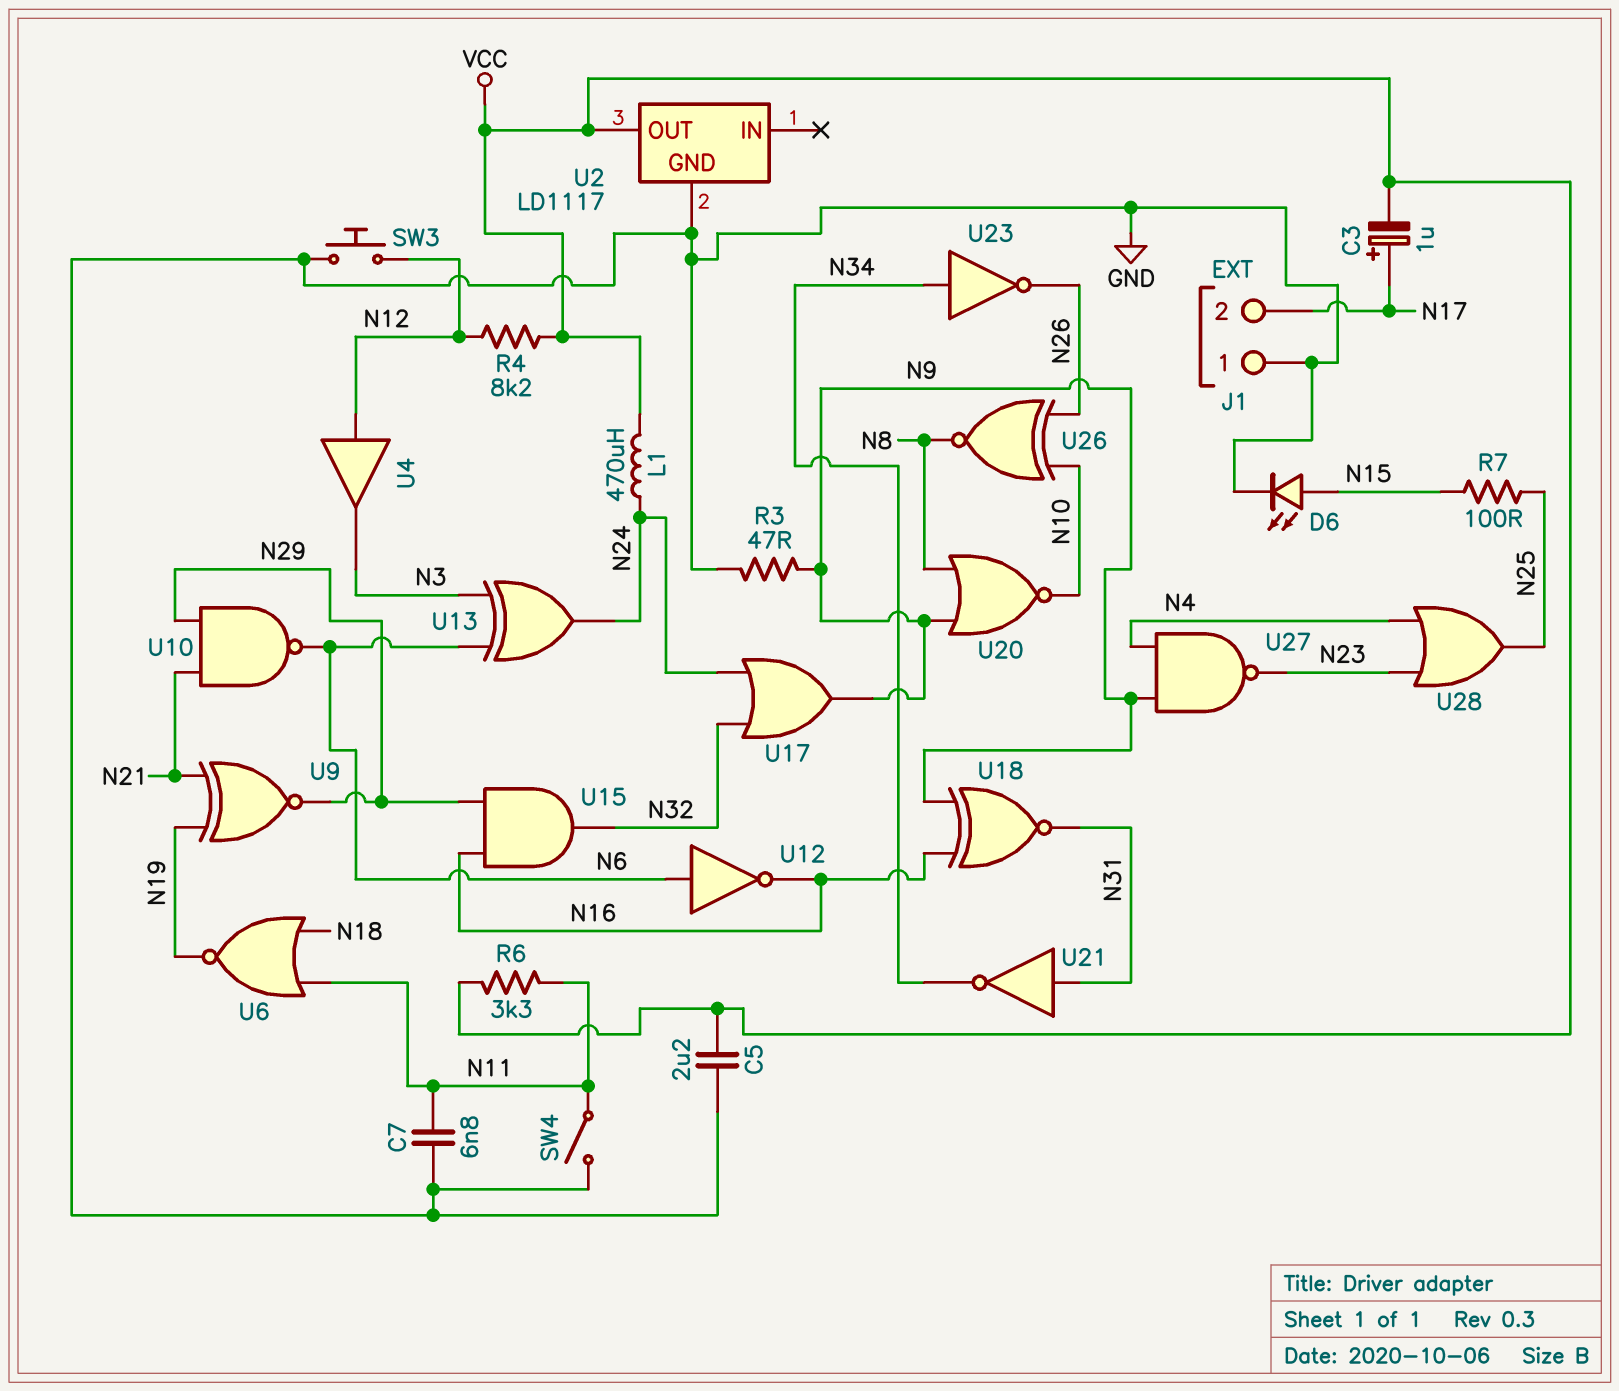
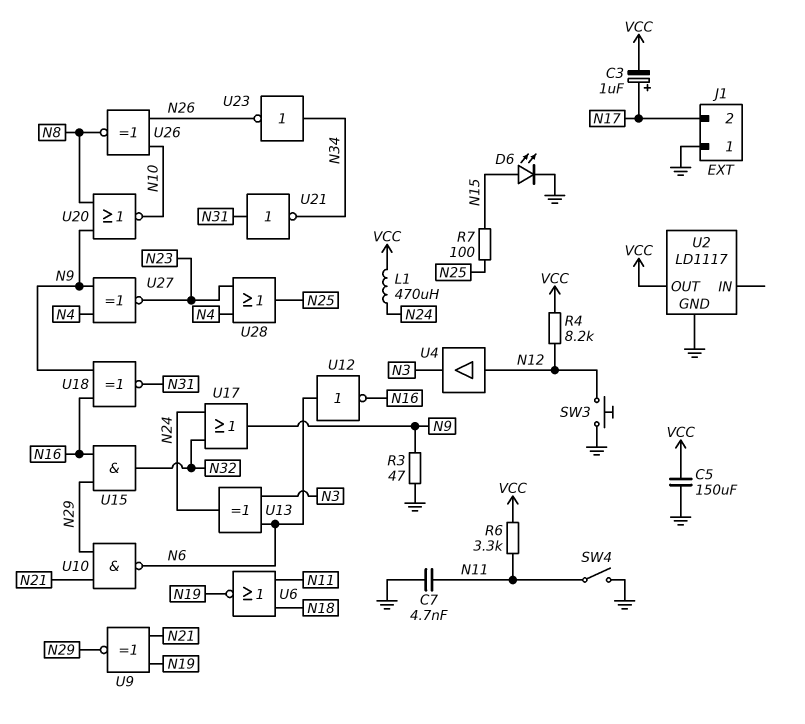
C5: 2.2uF (GND, VCC) -> 150uF (GND, VCC)
C7: 6.8nF (GND, N11) -> 4.7nF (GND, N11)
U27: NAND (in N4, in N9, out N23) -> XNOR (in N4, in N9, out N23)

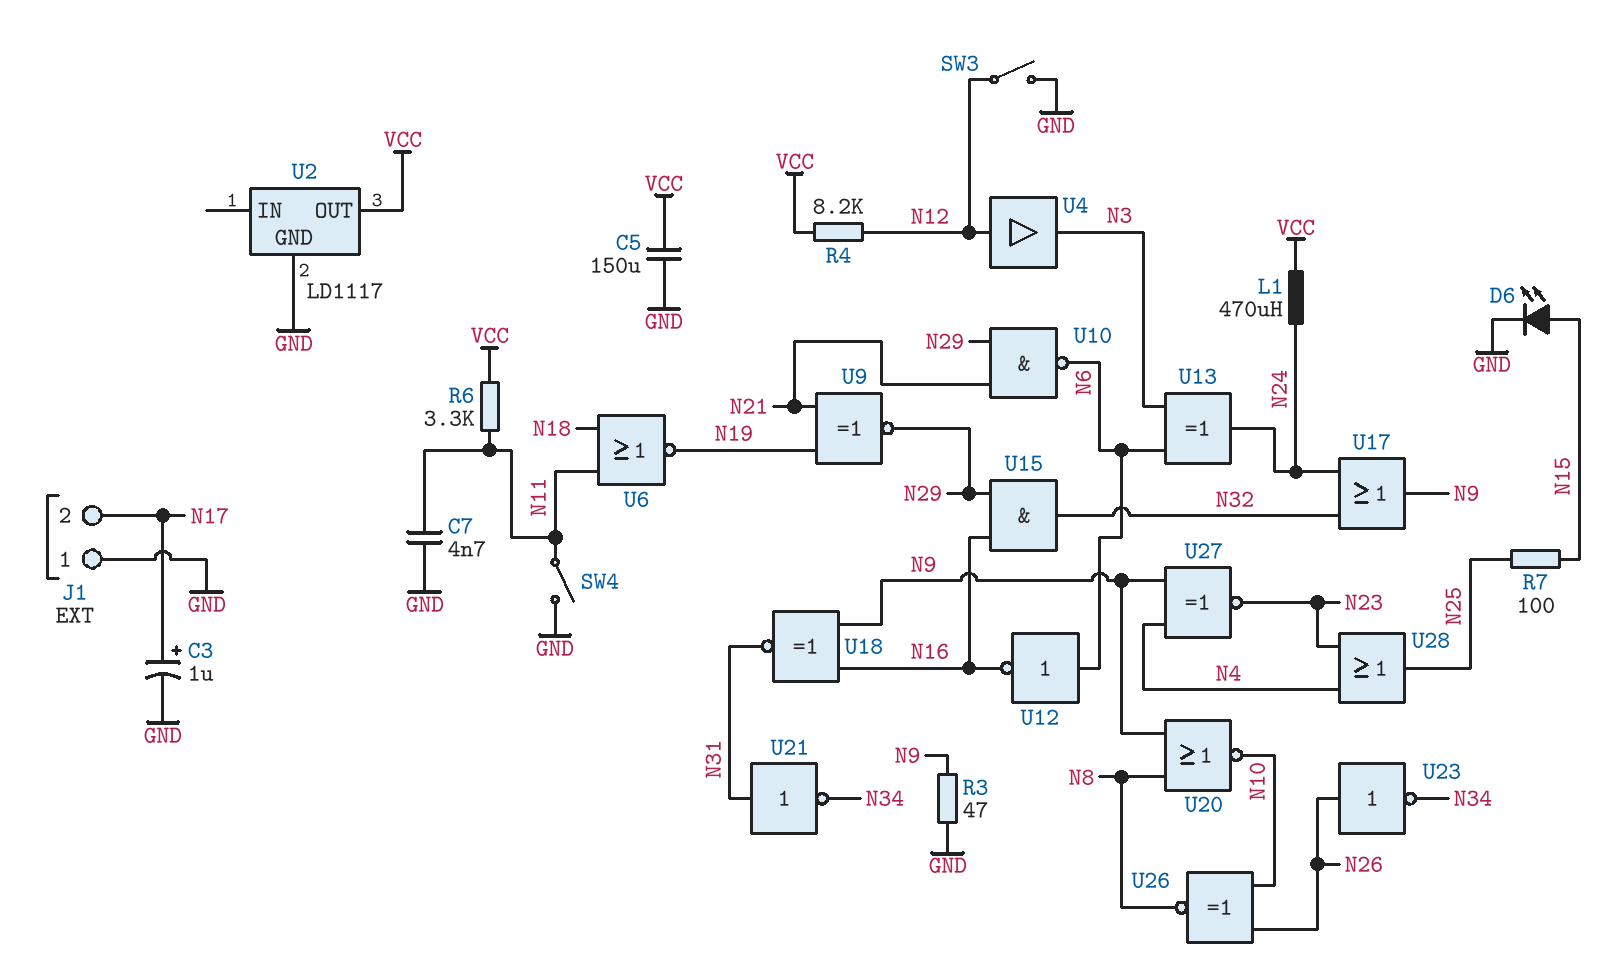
C3: 1uF (plus N17, minus VCC) -> 1uF (plus N17, minus GND)
SW3: button (GND, N12) -> switch (GND, N12)
U23: NOT (in N34, out N26) -> NOT (in N26, out N34)

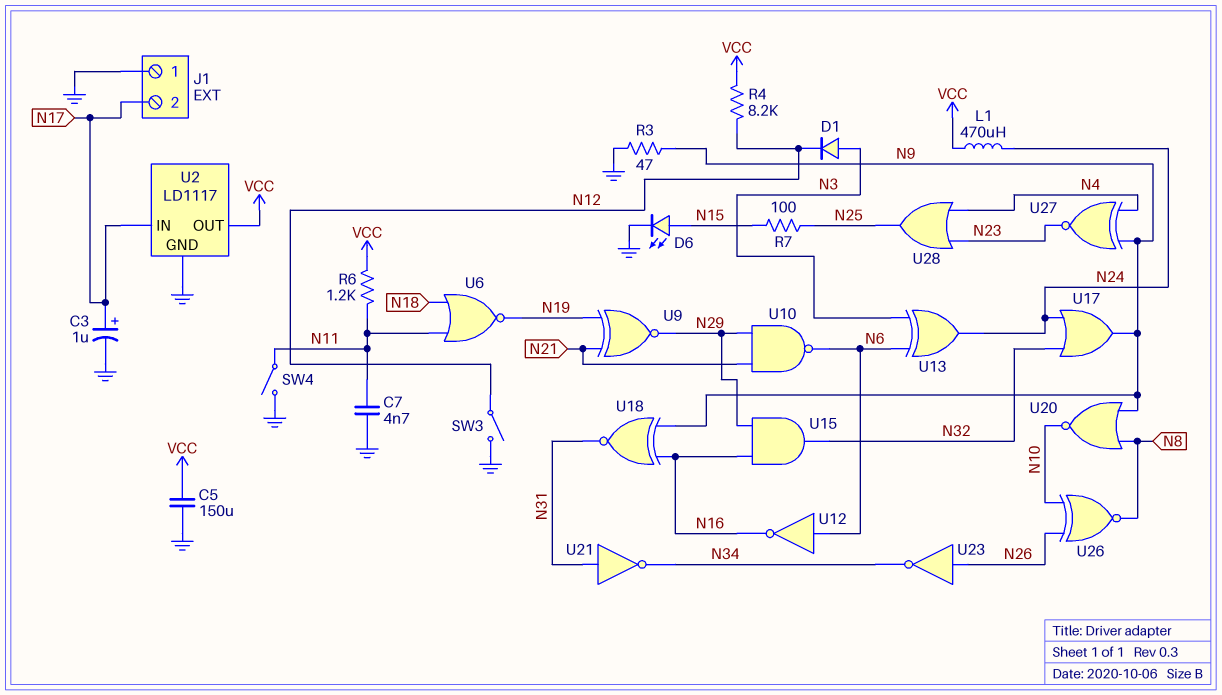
D1: none -> diode (A N3, K N12)
R6: 3.3k (N11, VCC) -> 1.2k (N11, VCC)
U2 pin IN: none -> N17
U4: buffer (in N12, out N3) -> none

